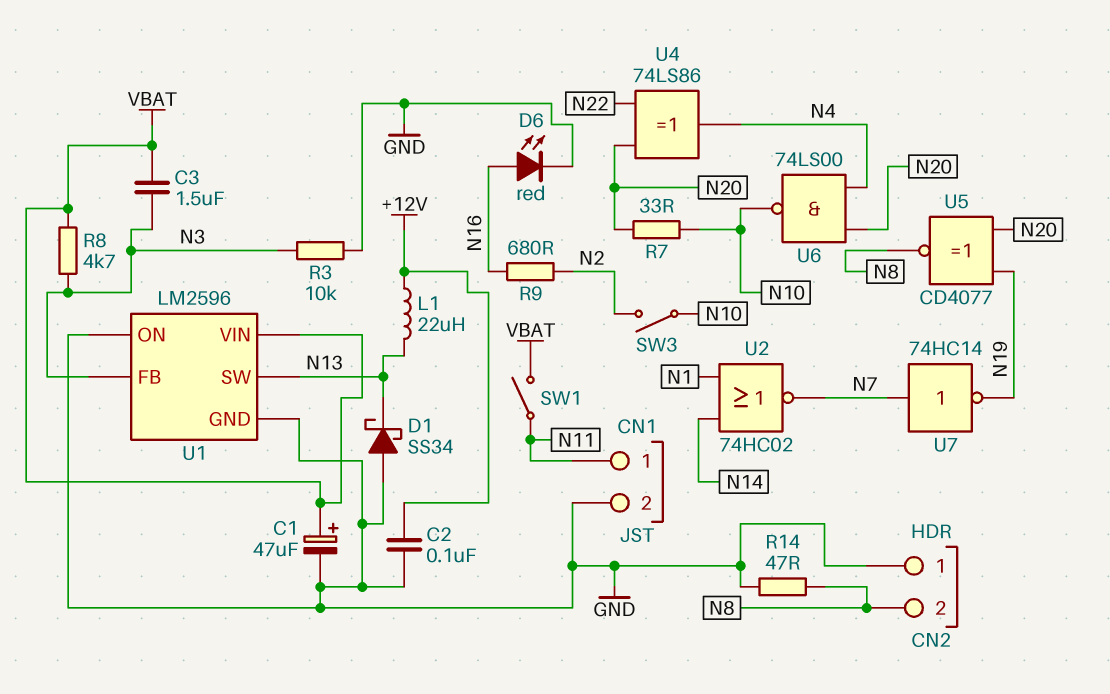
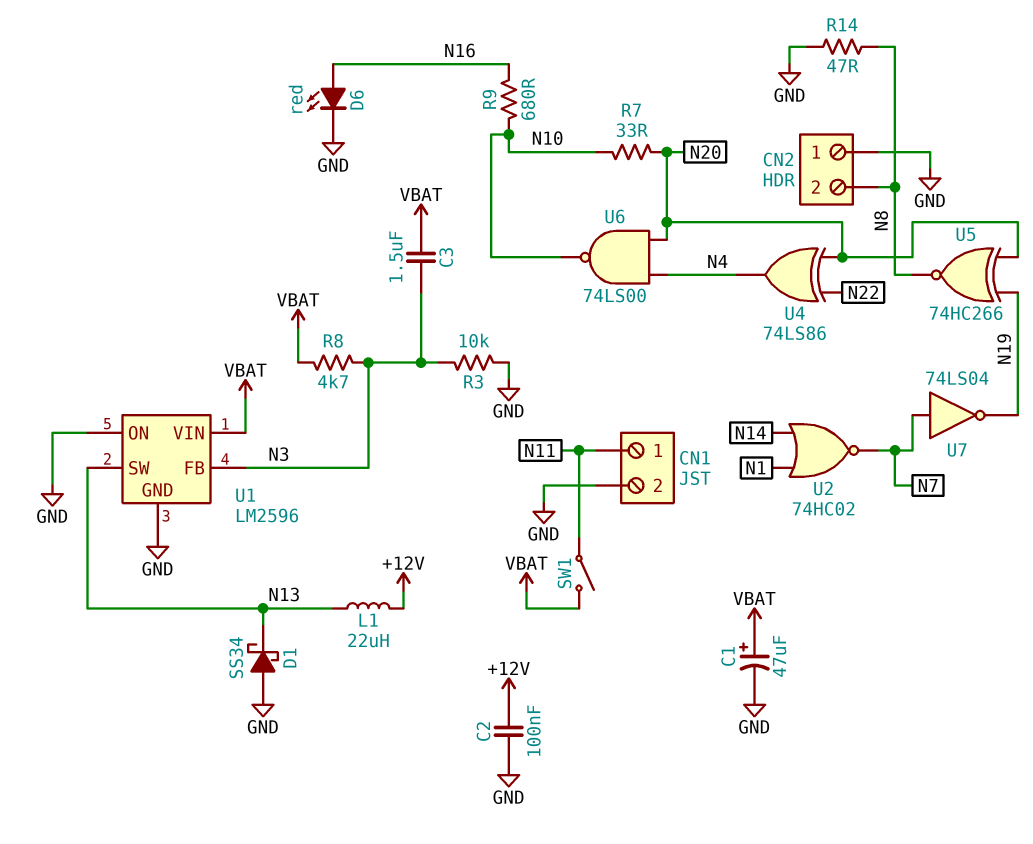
R9: 680 (N2, N16) -> 680 (N10, N16)
SW3: switch (N2, N10) -> none
U5: XNOR CD4077 (in N19, in N20, out N8) -> XNOR 74HC266 (in N19, in N20, out N8)
U7: NOT 74HC14 (in N7, out N19) -> NOT 74LS04 (in N7, out N19)

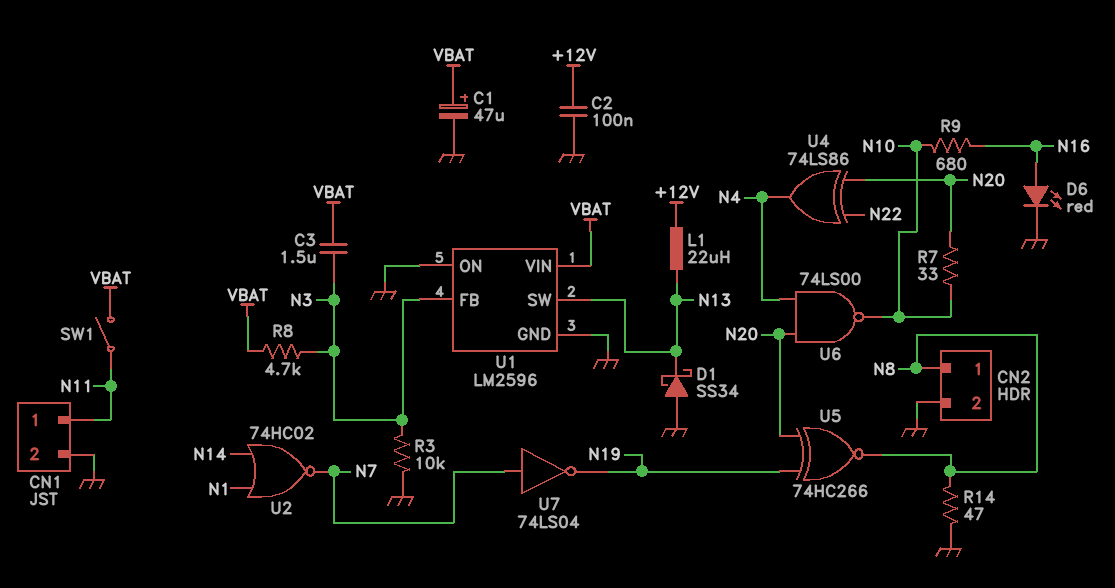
CN2 pin 1: GND -> N8
CN2 pin 2: N8 -> GND

